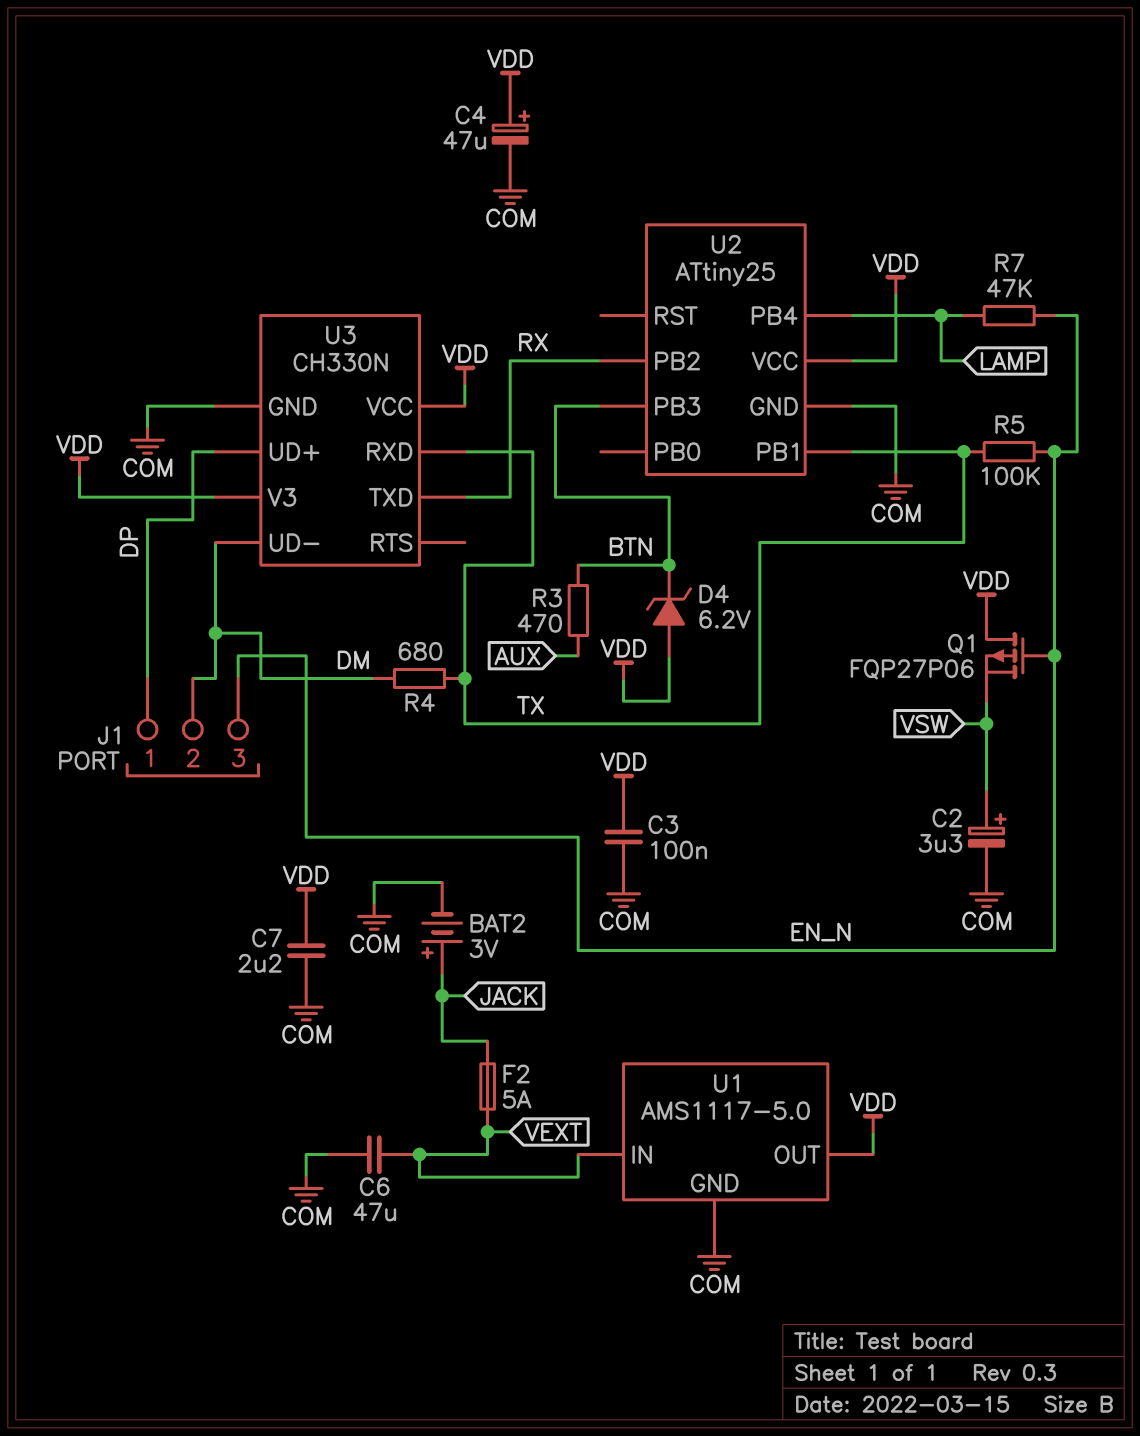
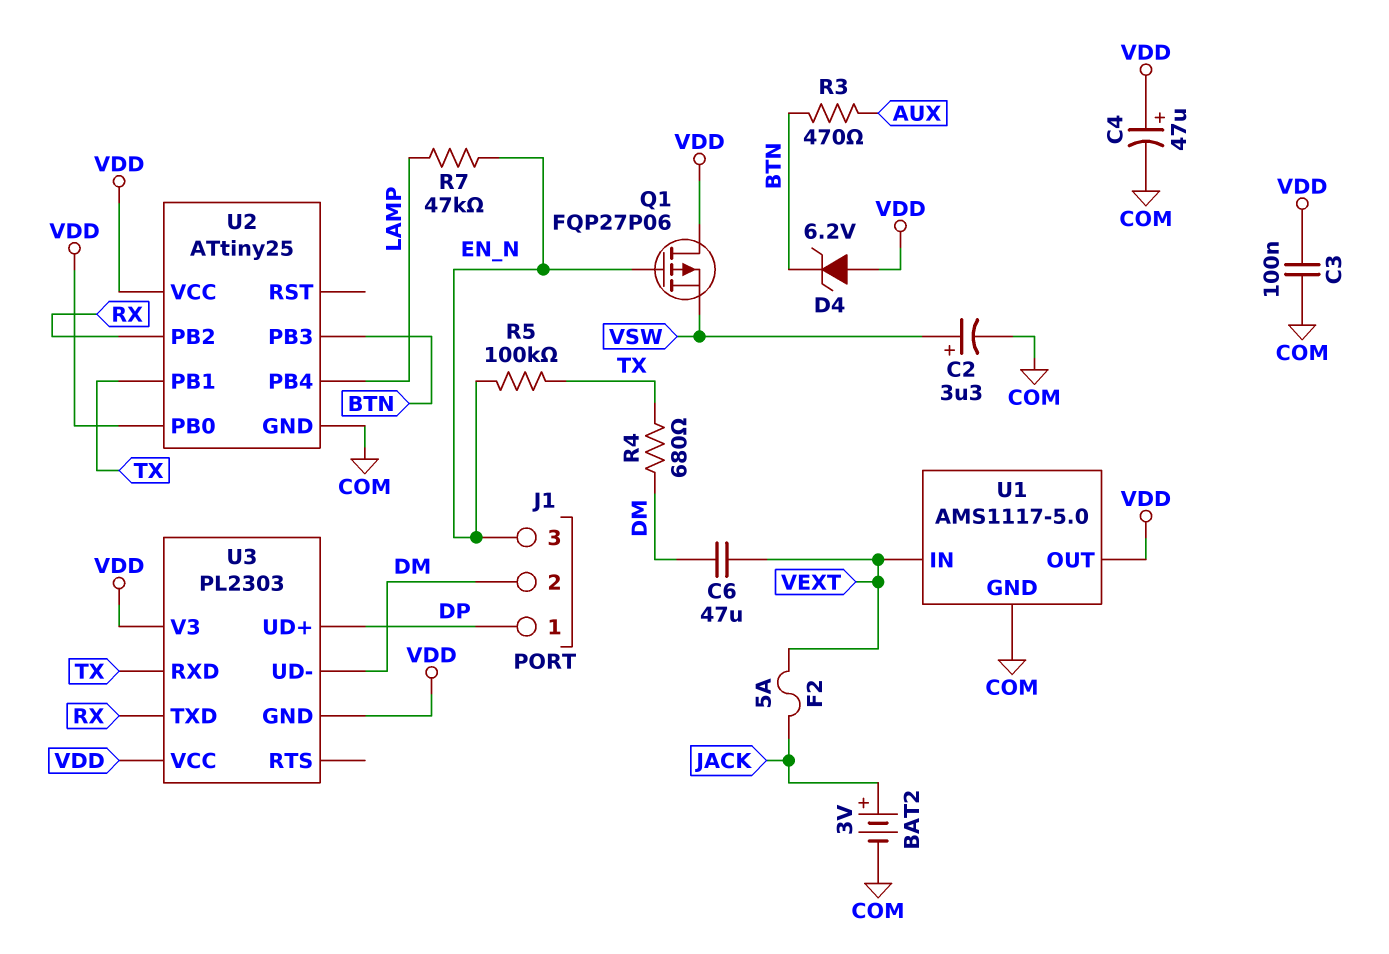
C6: 47uF (COM, VEXT) -> 47uF (DM, VEXT)
C7: 2.2uF (COM, VDD) -> none
U2 pin PB0: none -> VDD
U3: CH330N -> PL2303
U3 pin GND: COM -> VDD

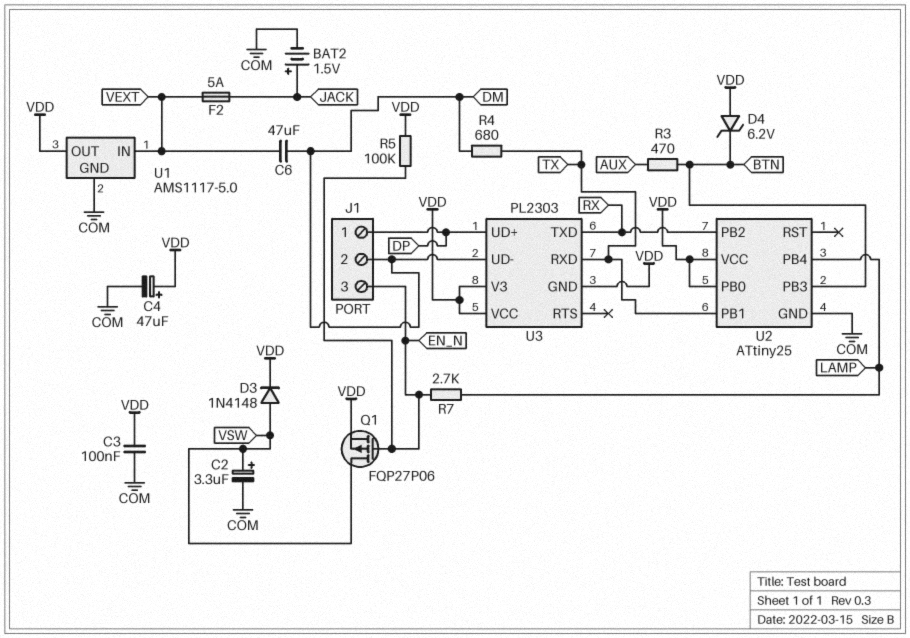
BAT2: 3V (plus JACK, minus COM) -> 1.5V (plus JACK, minus COM)
D3: none -> diode 1N4148 (A VSW, K VDD)
Q1: PMOS FQP27P06 (G EN_N, D VDD, S VSW) -> PMOS FQP27P06 (G EN_N, D VSW, S VDD)
R5: 100k (EN_N, TX) -> 100k (EN_N, VDD)
R7: 47k (EN_N, LAMP) -> 2.7k (EN_N, LAMP)

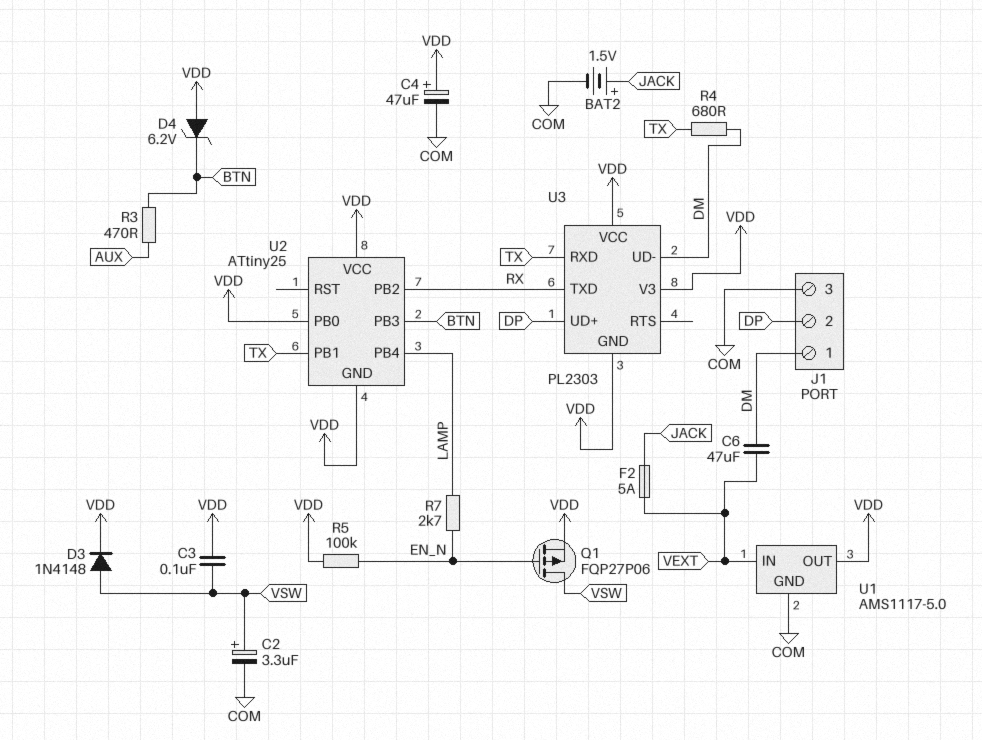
C3: 100nF (COM, VDD) -> 100nF (VDD, VSW)
J1 pin 1: DP -> DM
J1 pin 2: DM -> DP
J1 pin 3: EN_N -> COM
U2 pin GND: COM -> VDD

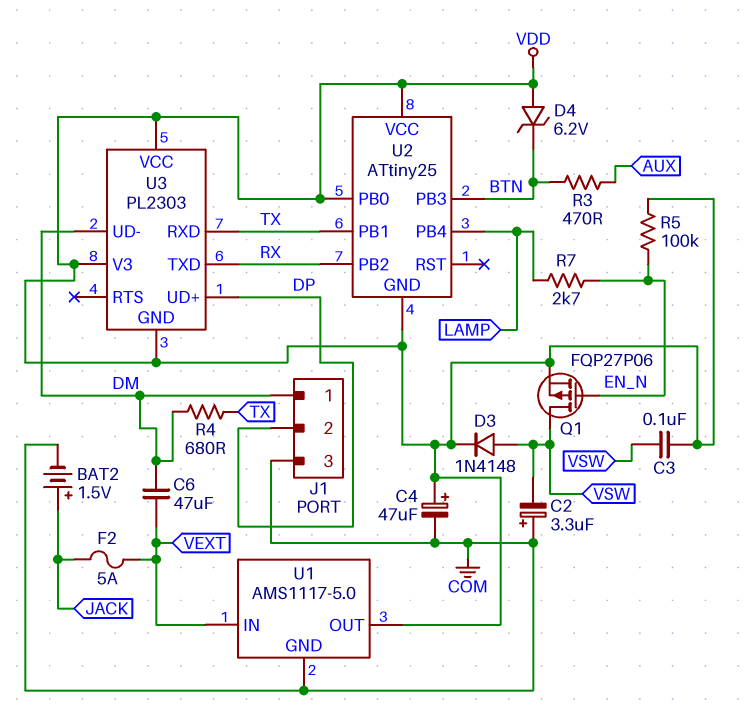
C2: 3.3uF (plus VSW, minus COM) -> 3.3uF (plus COM, minus VSW)

